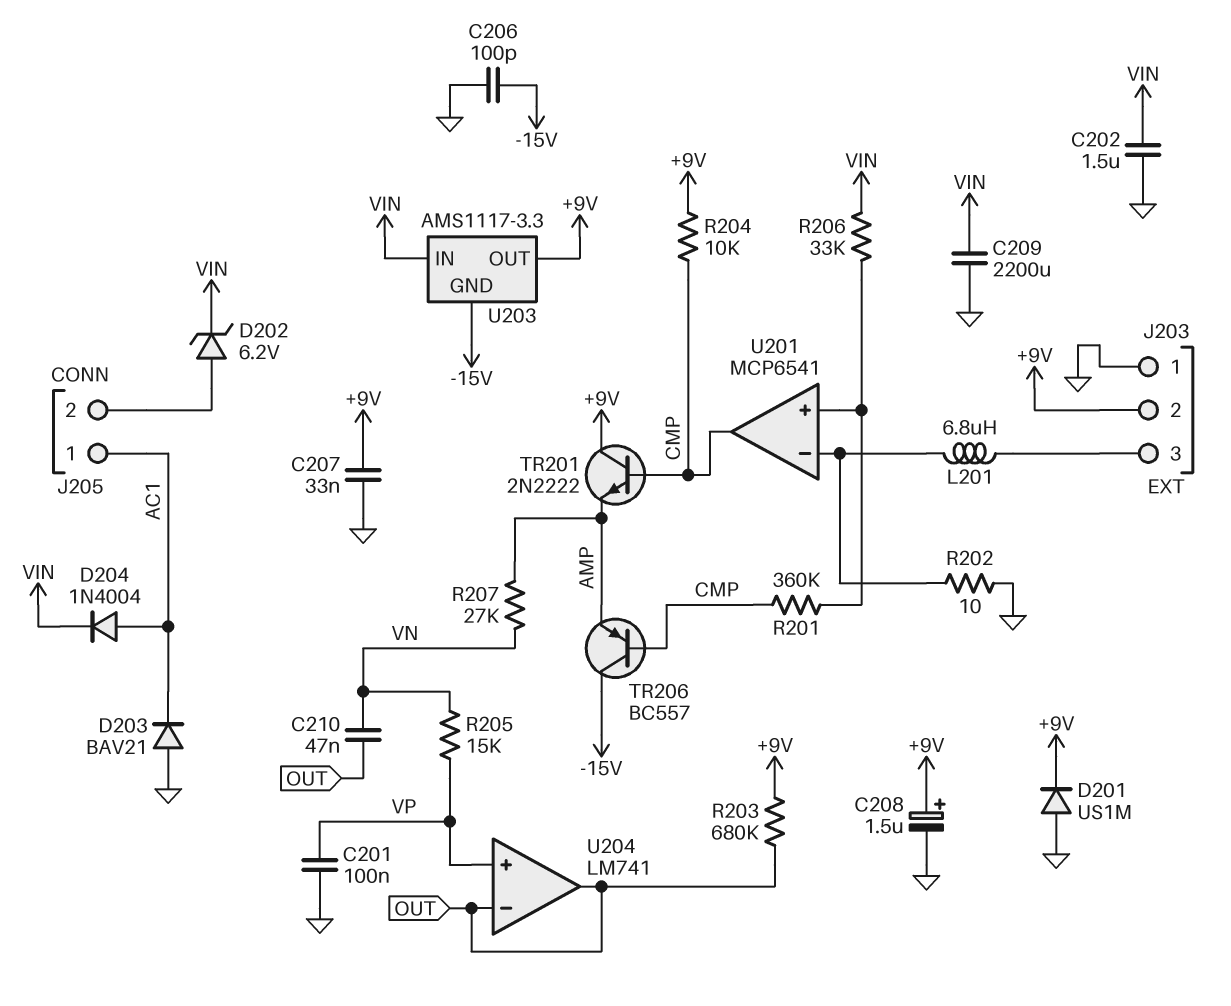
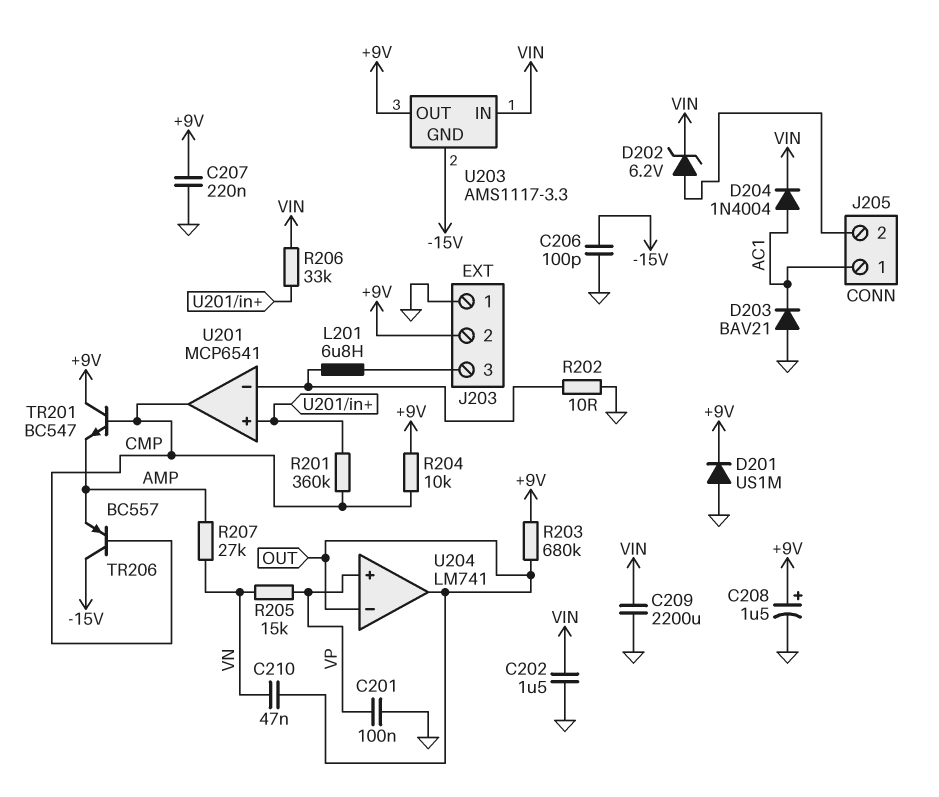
C207: 33nF (+9V, GND) -> 220nF (+9V, GND)
TR201: NPN 2N2222 (B CMP, C +9V, E AMP) -> NPN BC547 (B CMP, C +9V, E AMP)

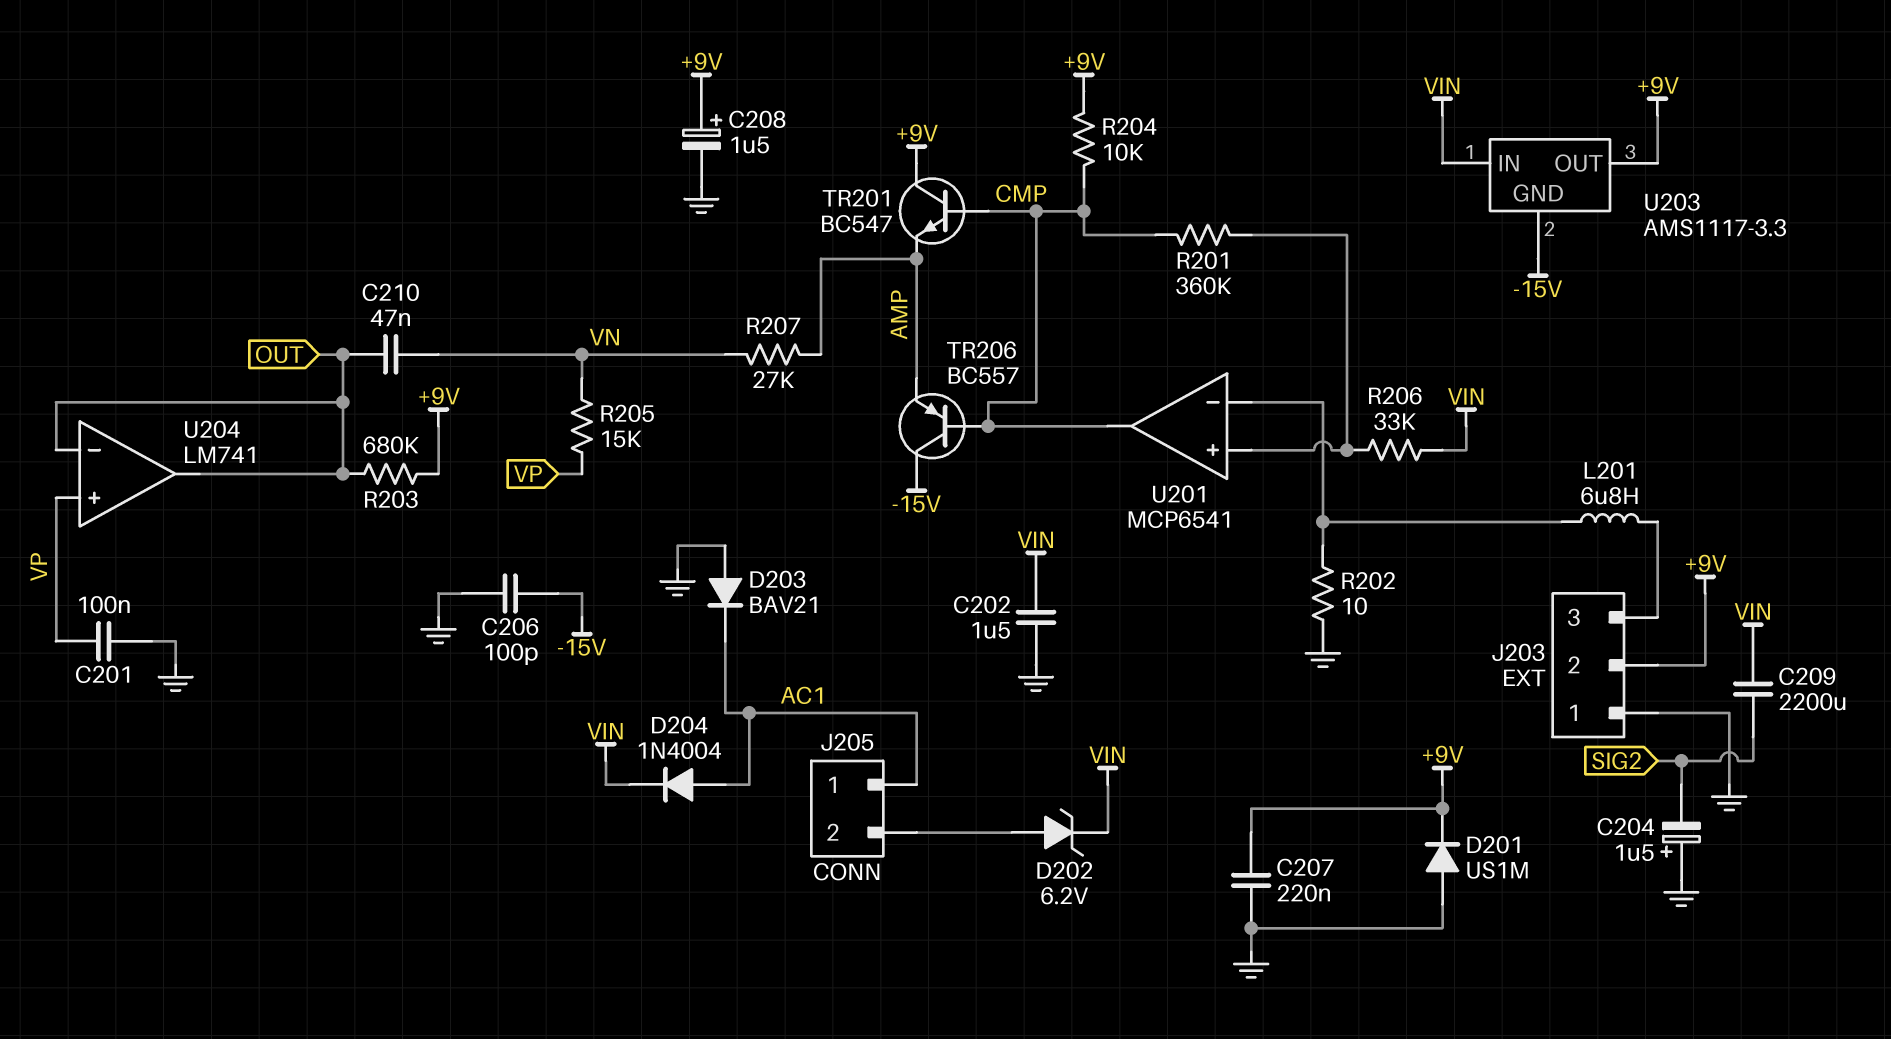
C204: none -> 1.5uF (plus GND, minus SIG2)
C209: 2200uF (GND, VIN) -> 2200uF (SIG2, VIN)

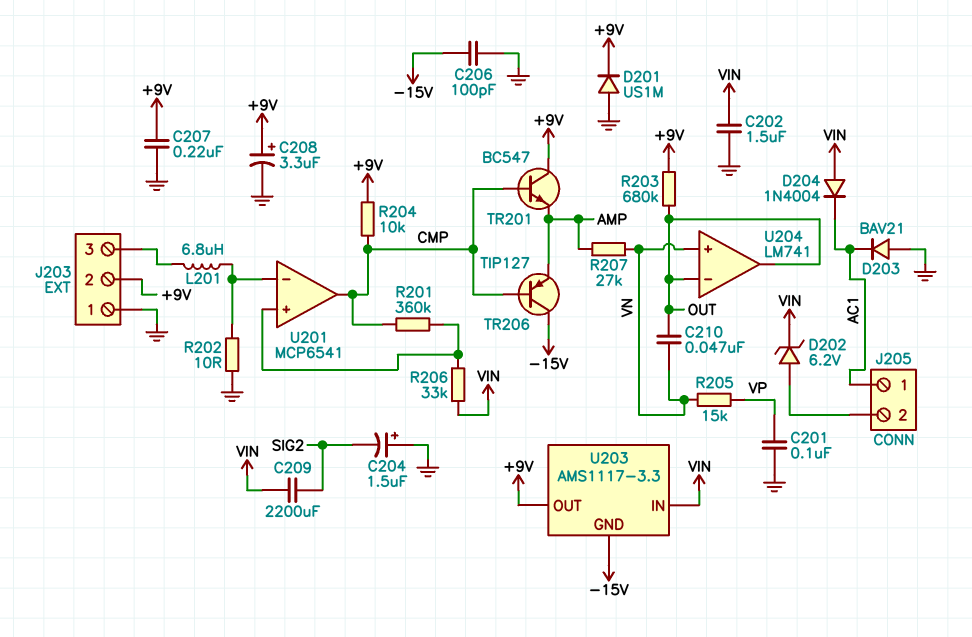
C208: 1.5uF (plus +9V, minus GND) -> 3.3uF (plus +9V, minus GND)
D204: diode 1N4004 (A AC1, K VIN) -> diode 1N4004 (A VIN, K AC1)
TR206: PNP BC557 (B CMP, C -15V, E AMP) -> PNP TIP127 (B CMP, C -15V, E AMP)
U204 pin in+: VP -> VN

